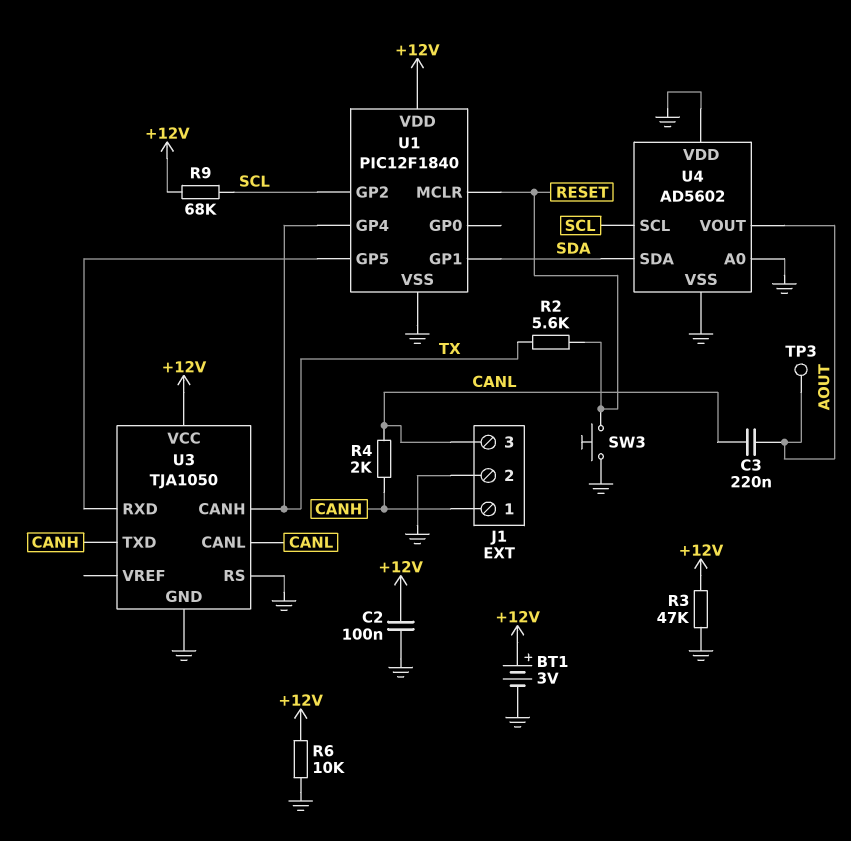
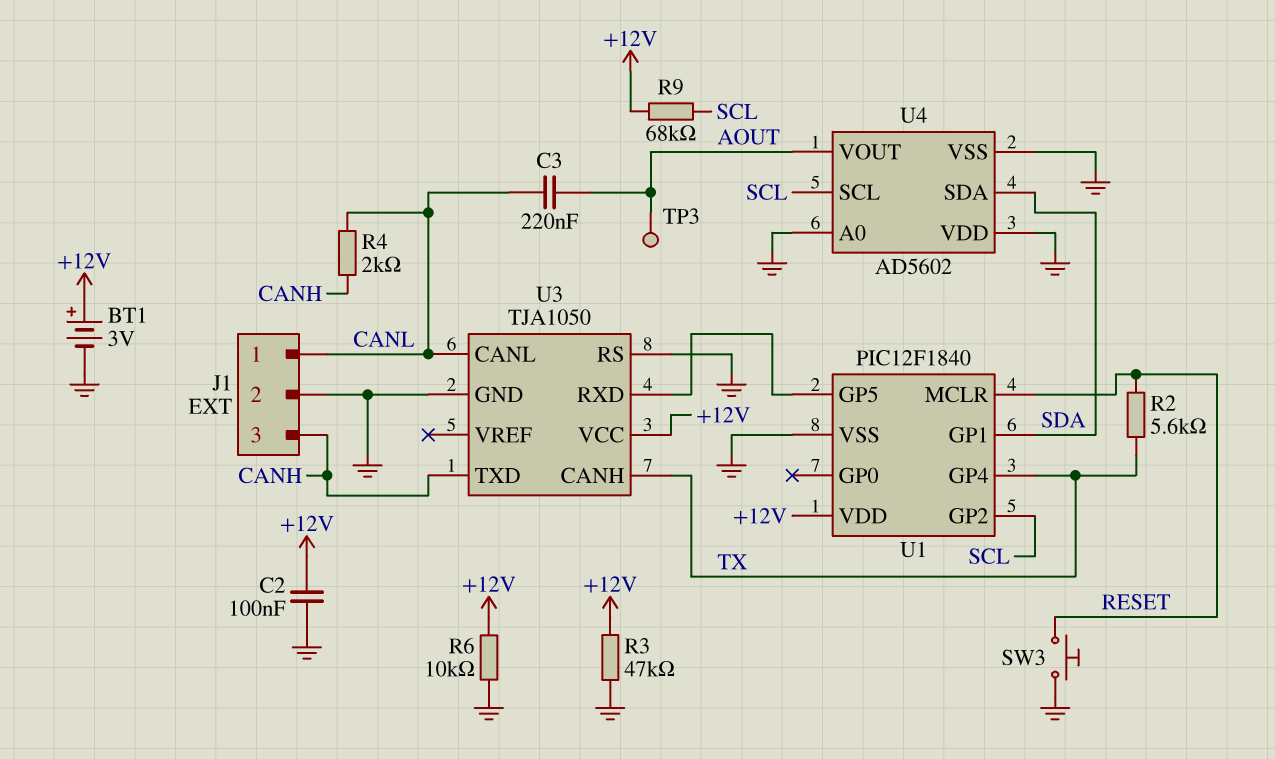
J1 pin 1: CANH -> CANL
J1 pin 3: CANL -> CANH

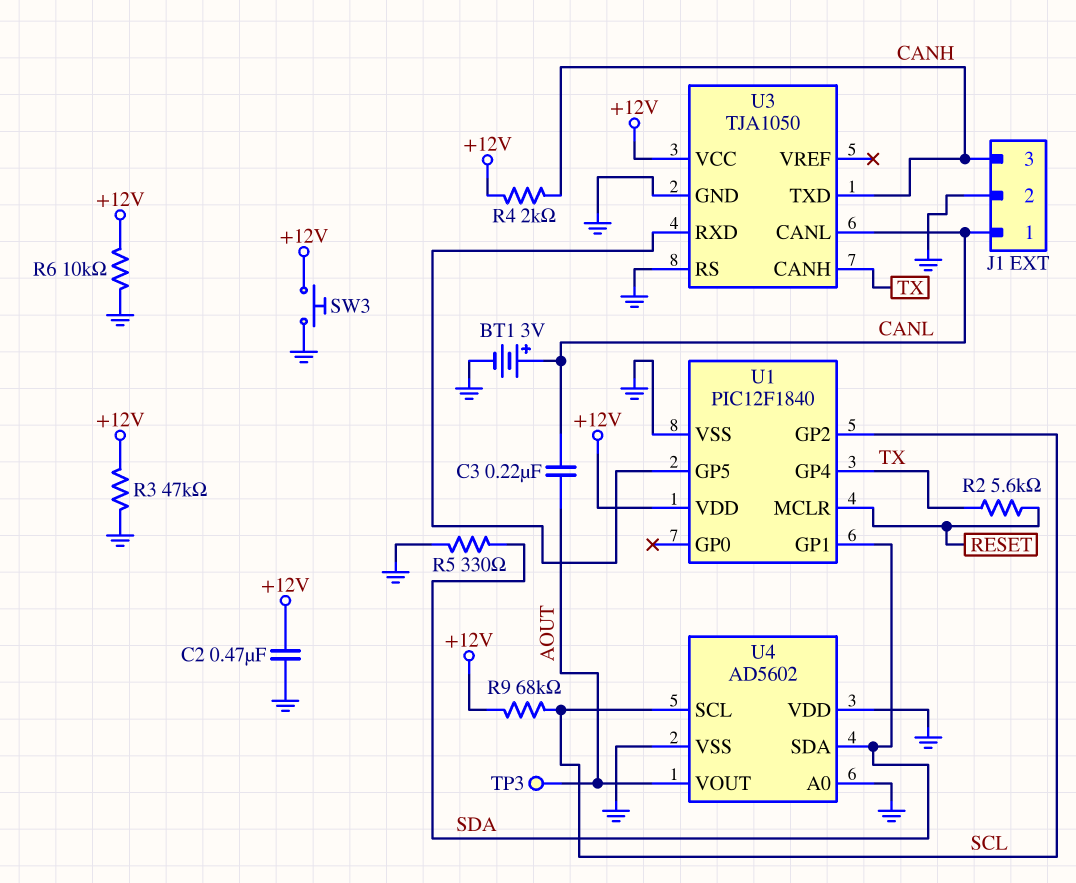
BT1: 3V (plus +12V, minus GND) -> 3V (plus CANL, minus GND)
C2: 100nF (+12V, GND) -> 470nF (+12V, GND)
R4: 2k (CANH, CANL) -> 2k (+12V, CANH)
R5: none -> 330 (GND, SDA)
SW3: button (GND, RESET) -> button (+12V, GND)

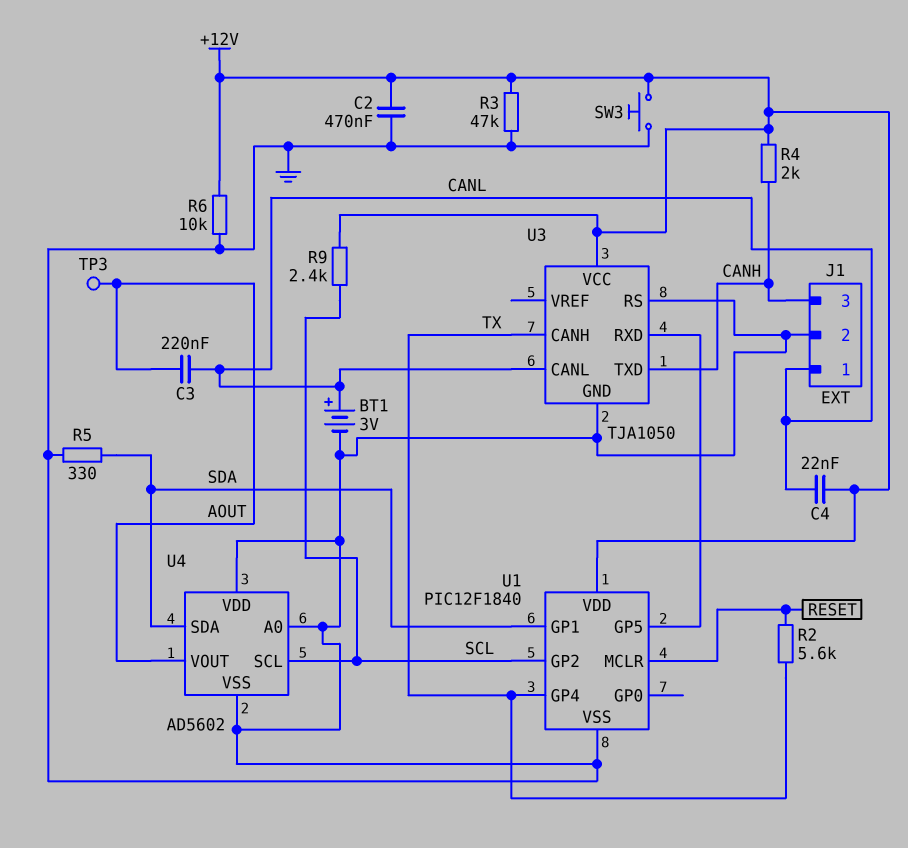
C4: none -> 22nF (+12V, CANL)
R9: 68k (+12V, SCL) -> 2.4k (+12V, SCL)

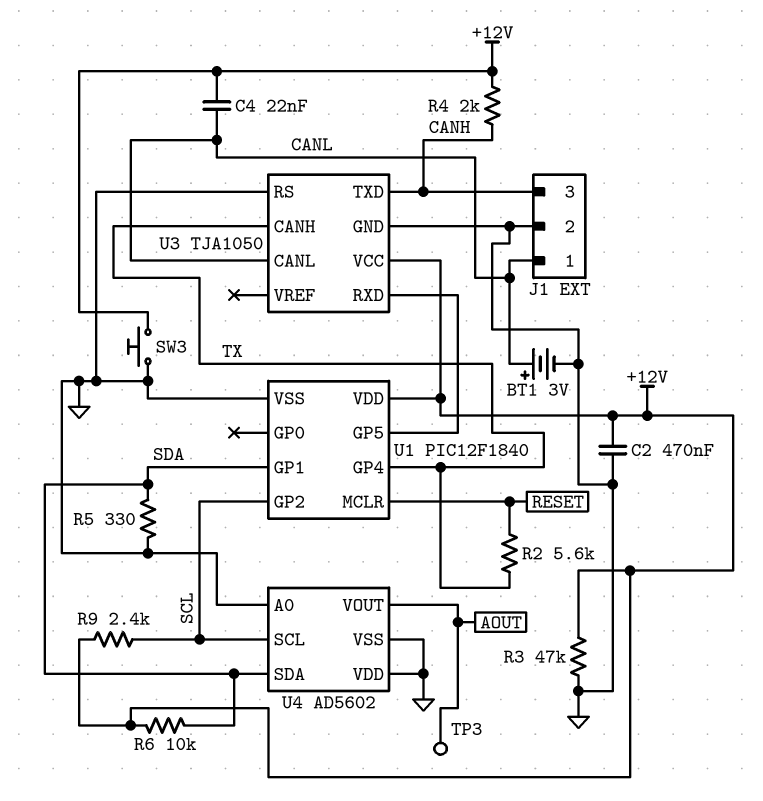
C3: 220nF (AOUT, CANL) -> none
R6: 10k (+12V, GND) -> 10k (+12V, SDA)

